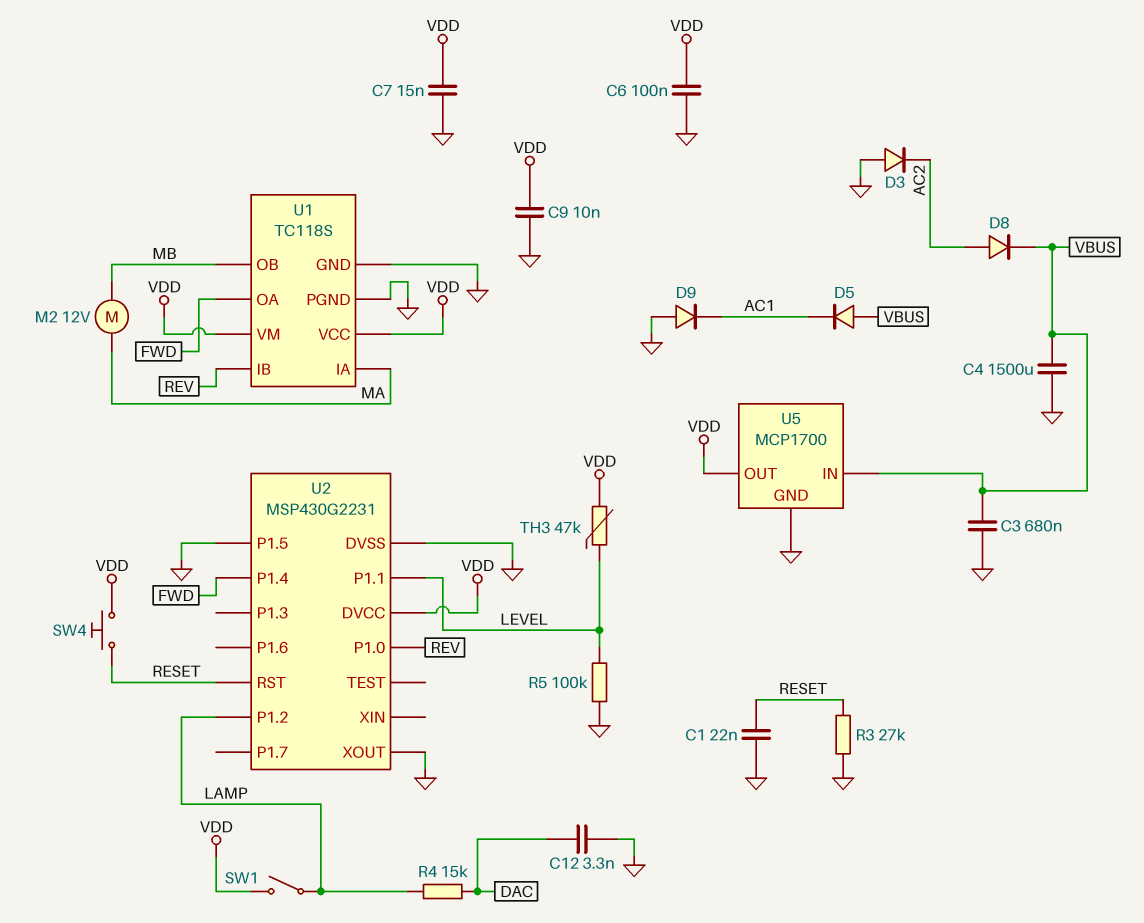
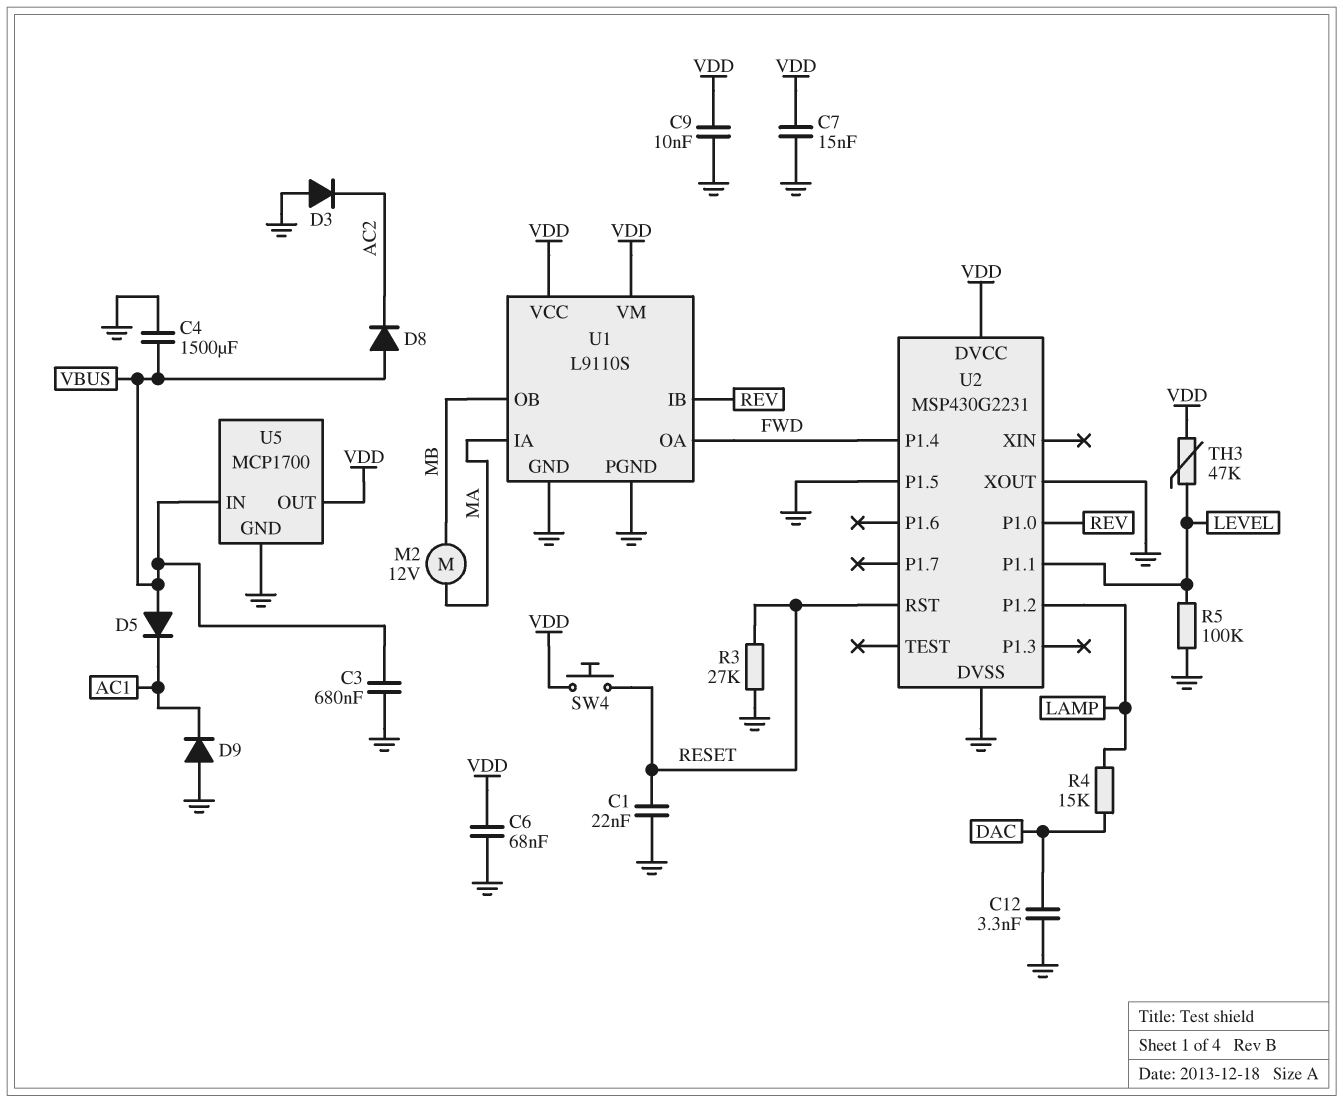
C6: 100nF (GND, VDD) -> 68nF (GND, VDD)
D8: diode (A AC2, K VBUS) -> diode (A VBUS, K AC2)
SW1: switch (LAMP, VDD) -> none
U1: TC118S -> L9110S

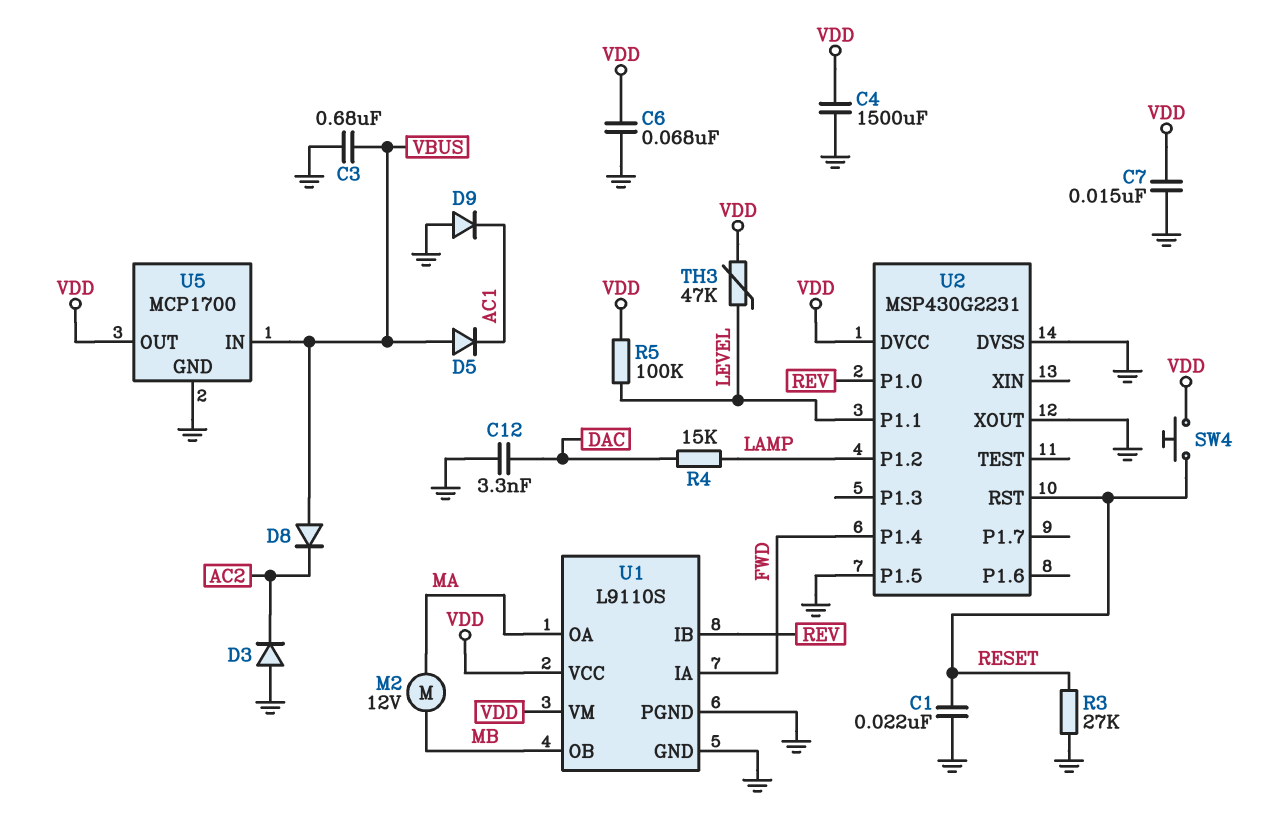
C4: 1500uF (GND, VBUS) -> 1500uF (GND, VDD)
C9: 10nF (GND, VDD) -> none
R5: 100k (GND, LEVEL) -> 100k (LEVEL, VDD)
U1 pin IA: MA -> FWD
U1 pin OA: FWD -> MA

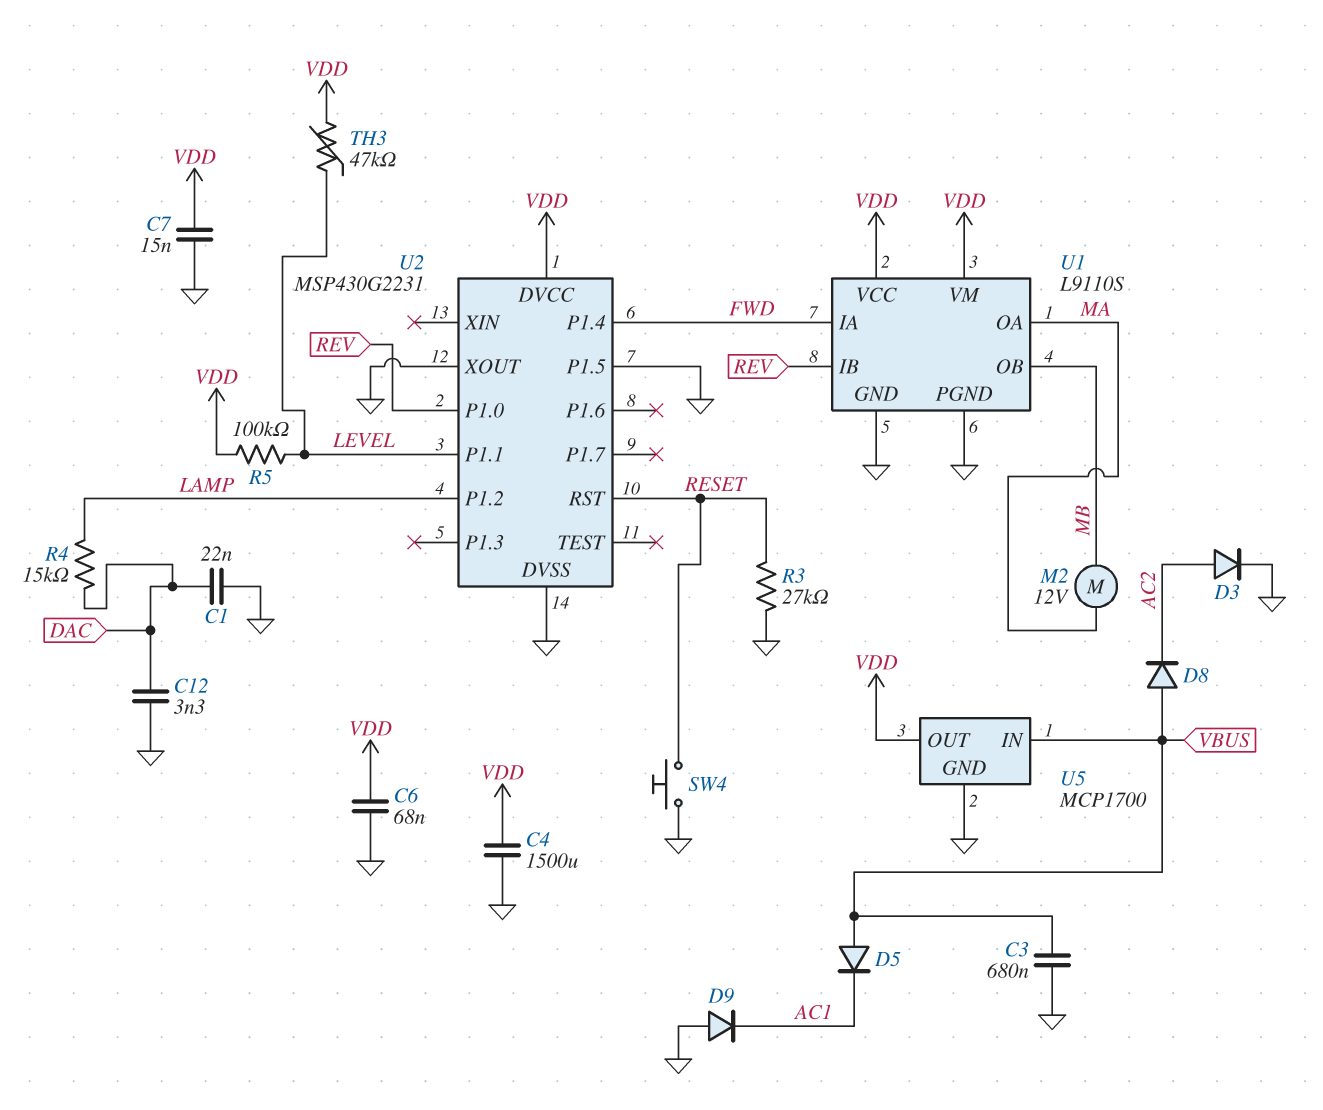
C1: 22nF (GND, RESET) -> 22nF (DAC, GND)
D3: diode (A GND, K AC2) -> diode (A AC2, K GND)
SW4: button (RESET, VDD) -> button (GND, RESET)

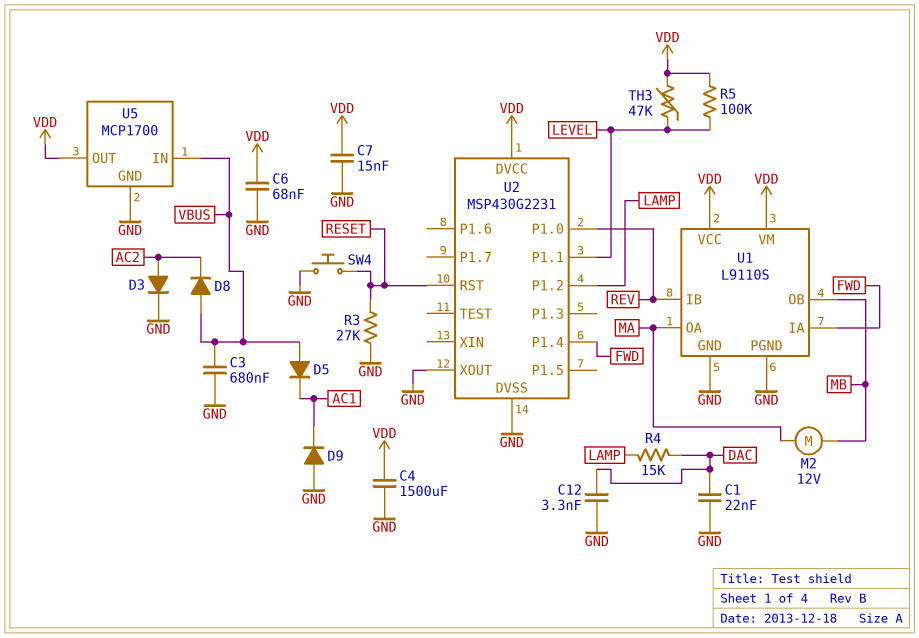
U2 pin P1.5: GND -> none

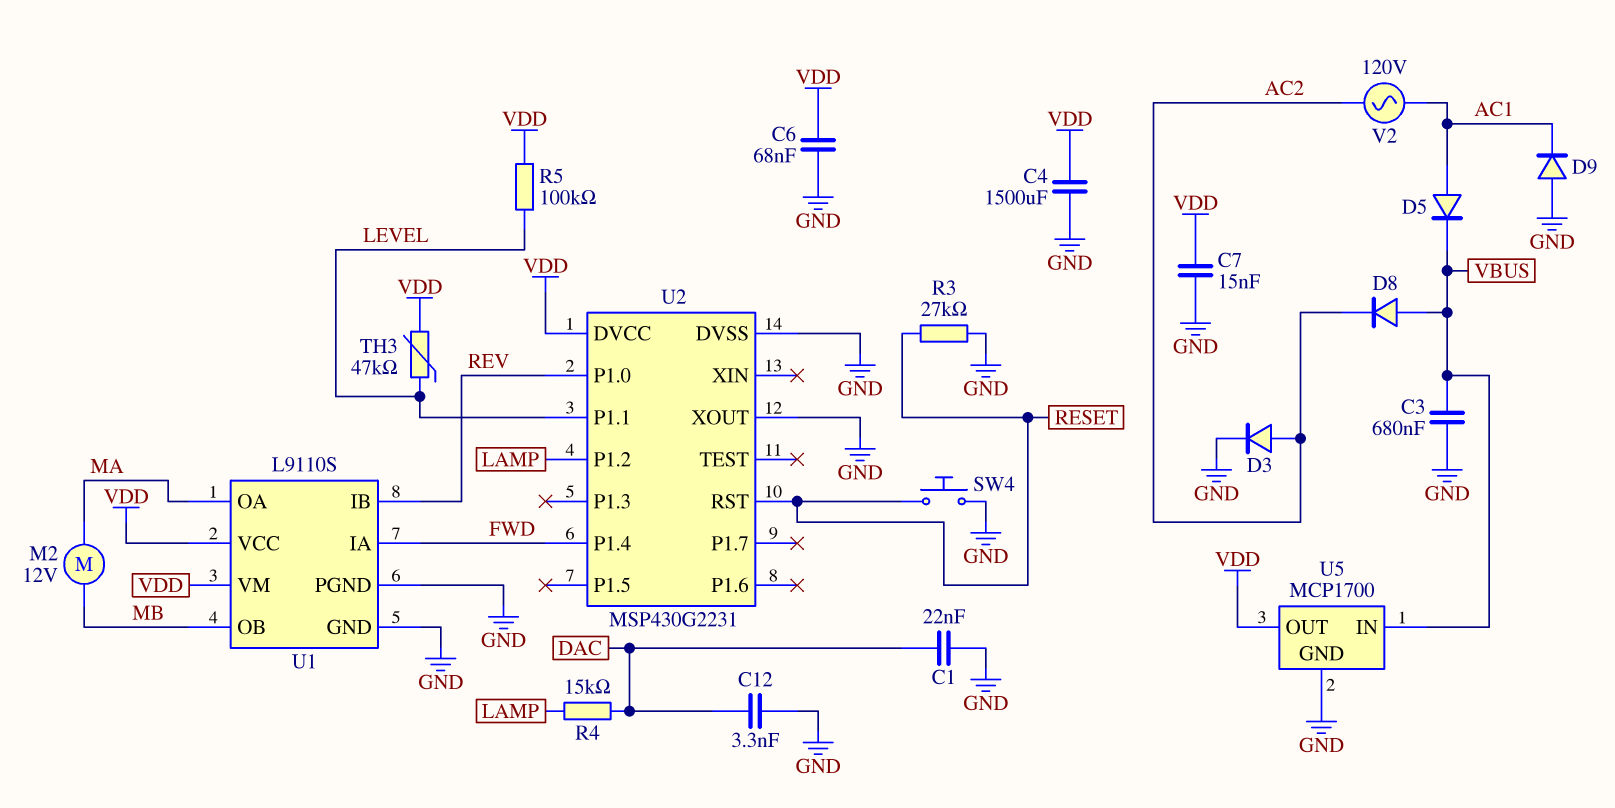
D5: diode (A VBUS, K AC1) -> diode (A AC1, K VBUS)
V2: none -> AC 120V (AC1, AC2)

